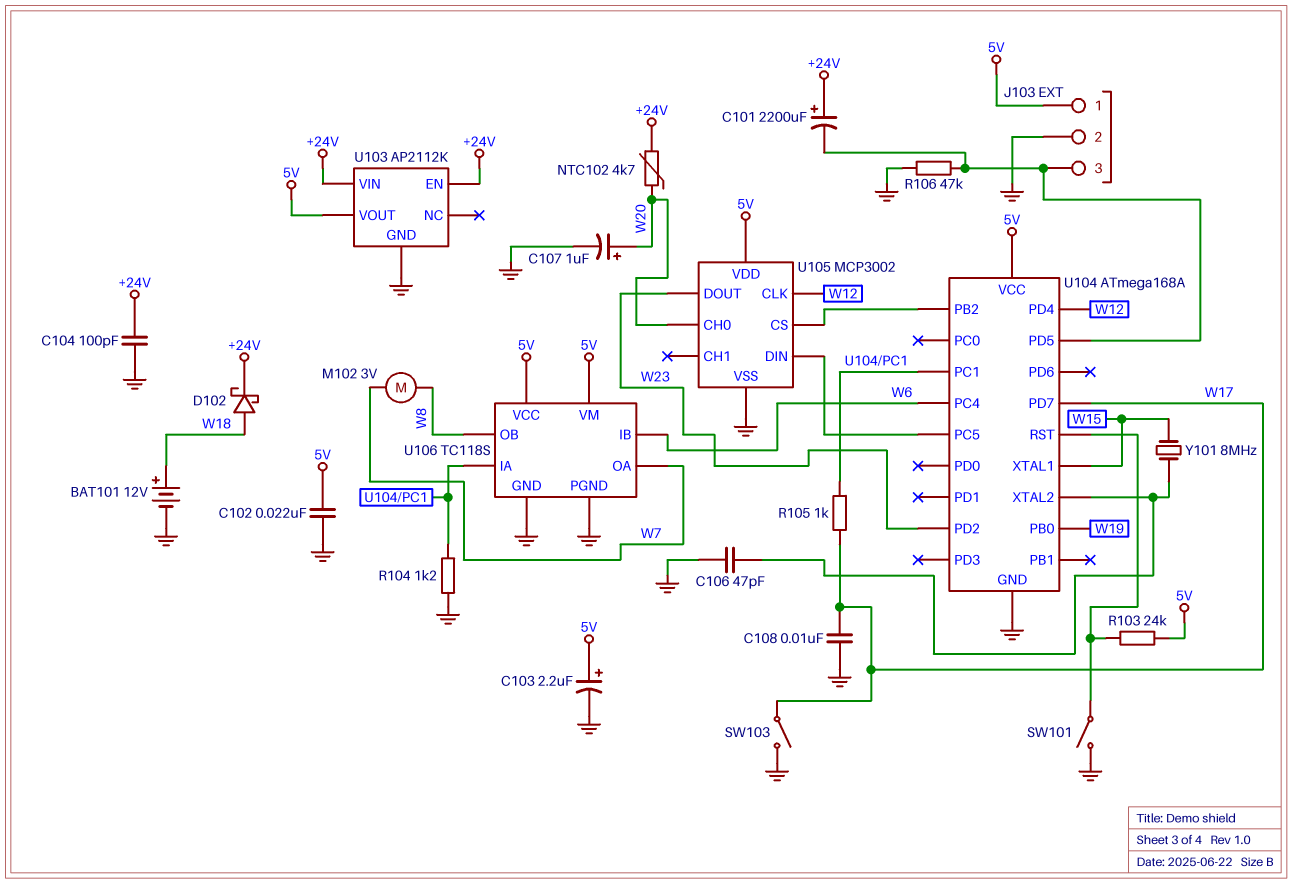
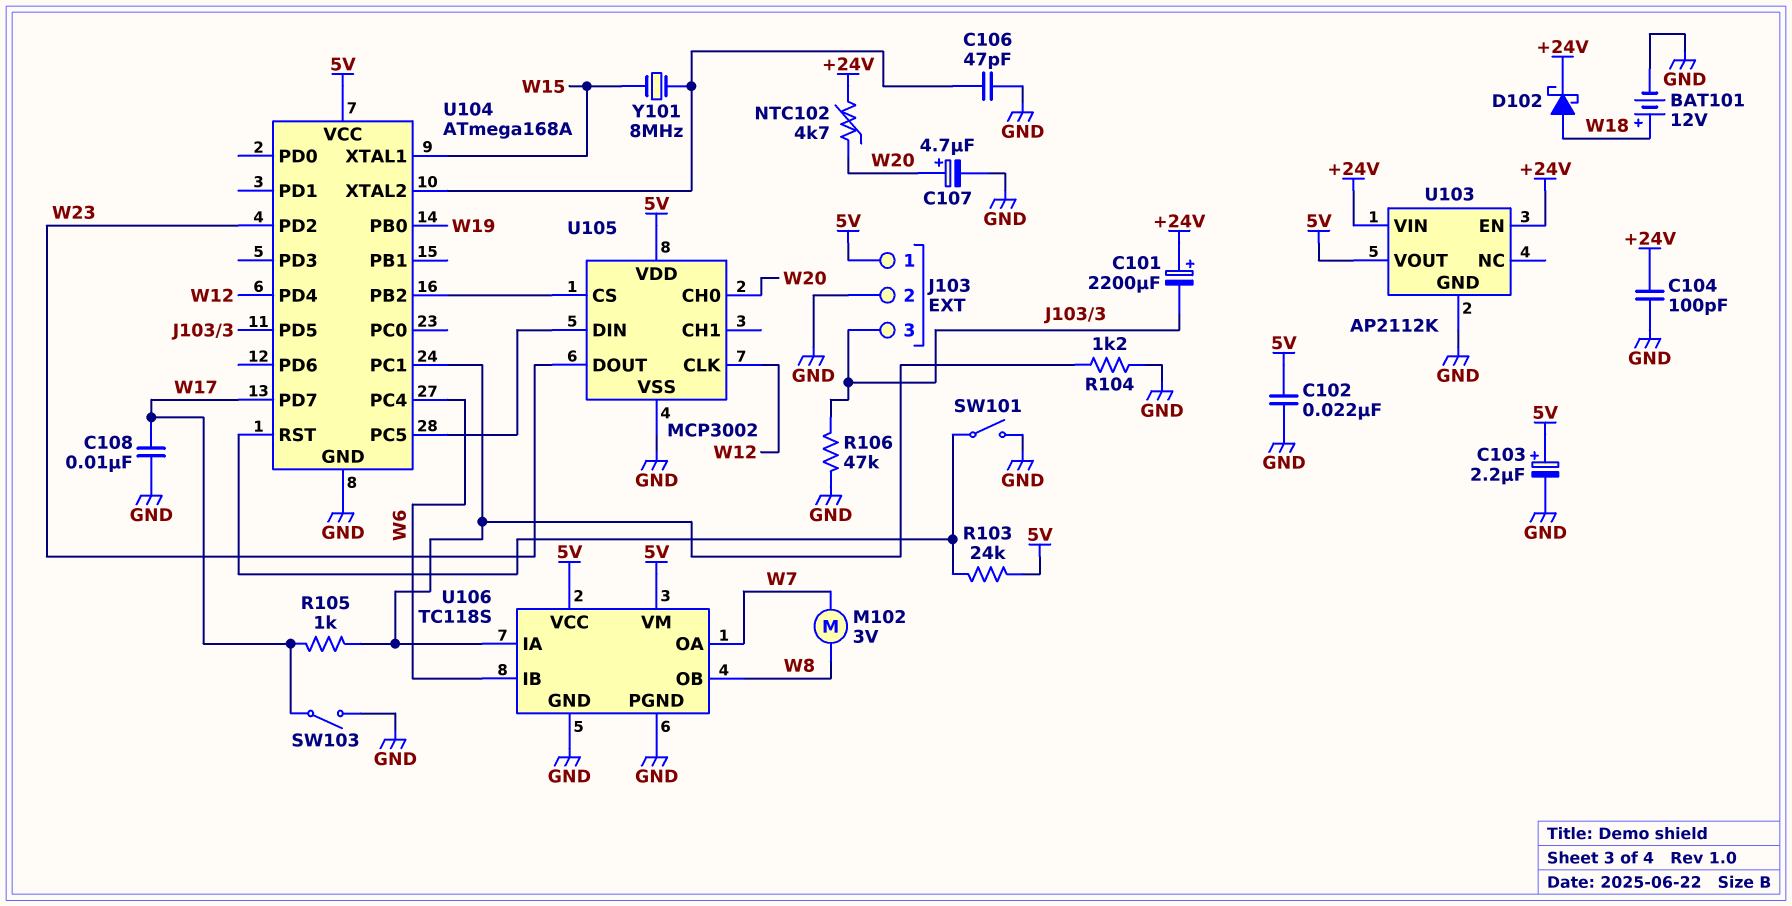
C107: 1uF (plus W20, minus GND) -> 4.7uF (plus W20, minus GND)

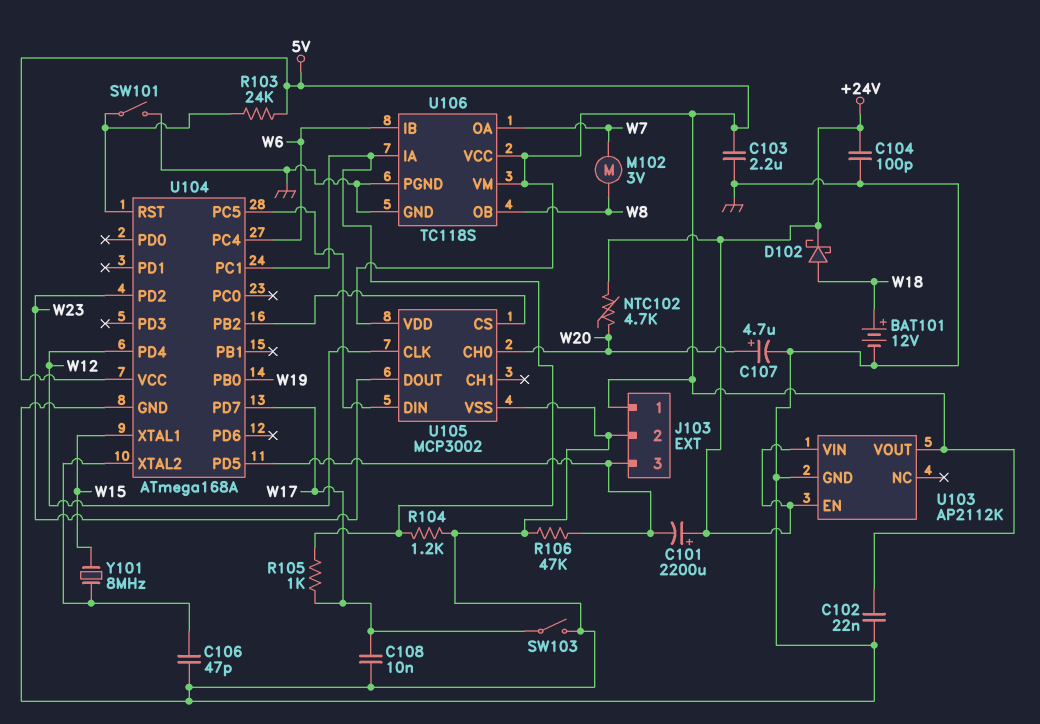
C103: 2.2uF (plus 5V, minus GND) -> 2.2uF (5V, GND)

